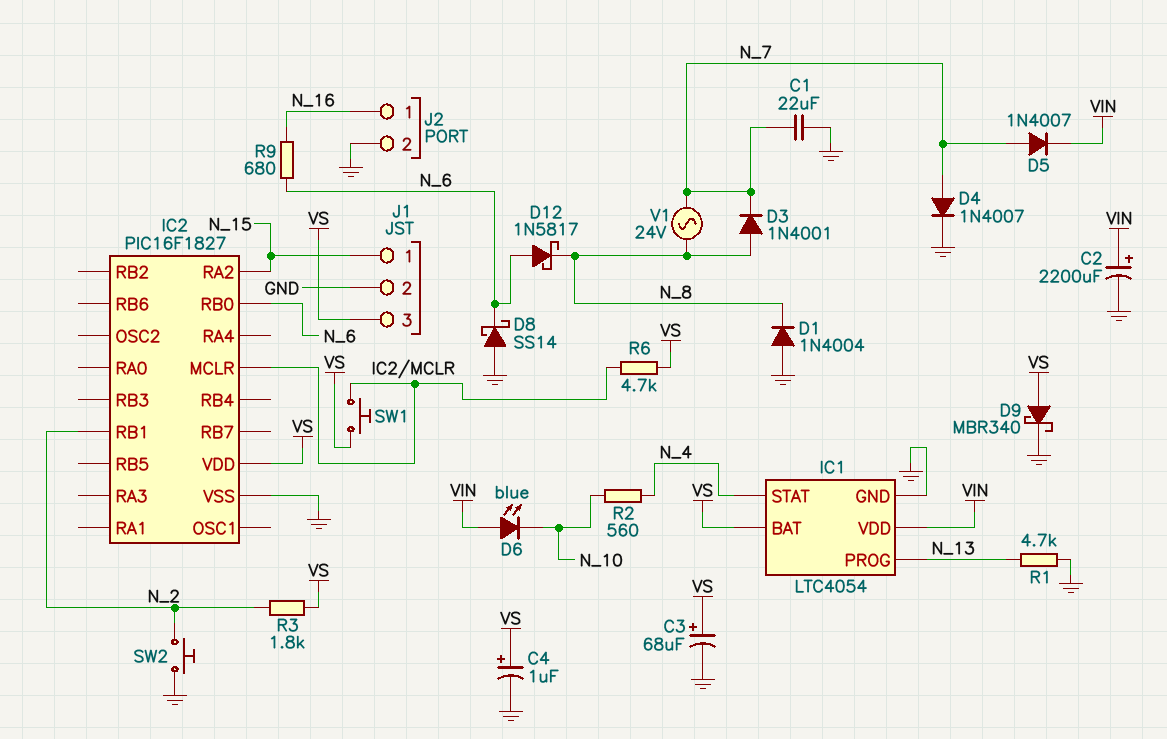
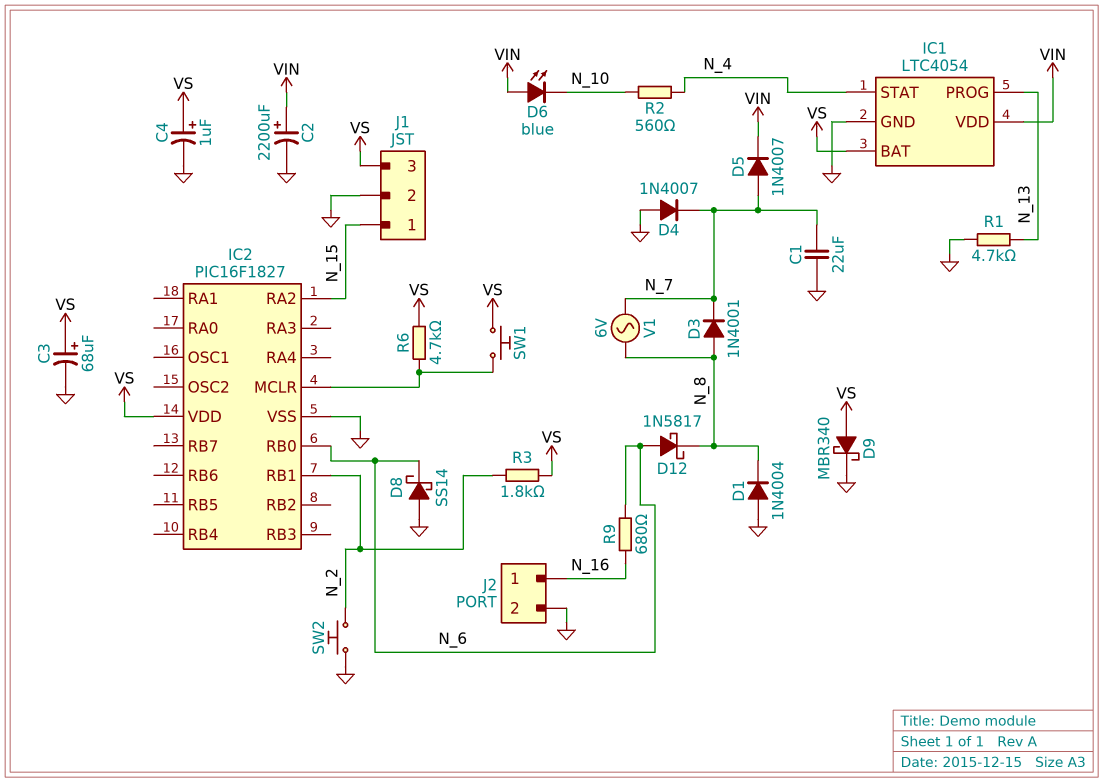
D4: diode 1N4007 (A N_7, K GND) -> diode 1N4007 (A GND, K N_7)
V1: AC 24V (N_7, N_8) -> AC 6V (N_7, N_8)

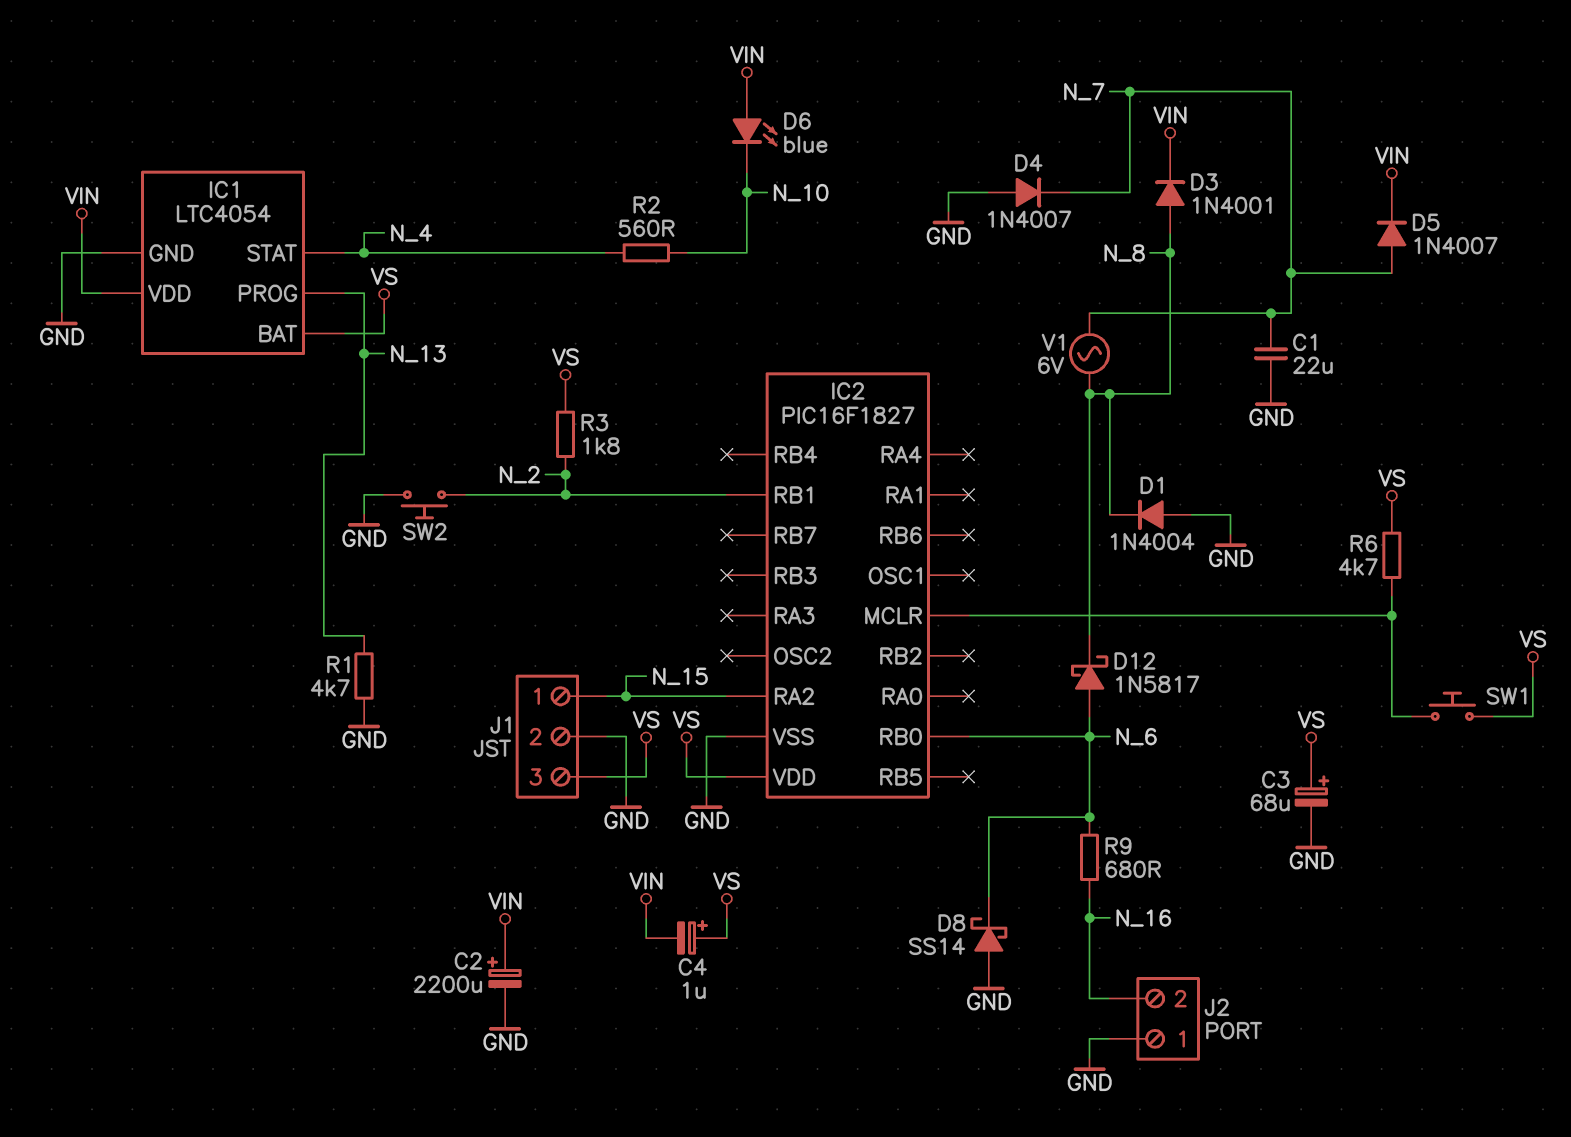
C4: 1uF (plus VS, minus GND) -> 1uF (plus VS, minus VIN)
D3: diode 1N4001 (A N_8, K N_7) -> diode 1N4001 (A N_8, K VIN)
D9: schottky MBR340 (A VS, K GND) -> none
J2 pin 1: N_16 -> GND
J2 pin 2: GND -> N_16

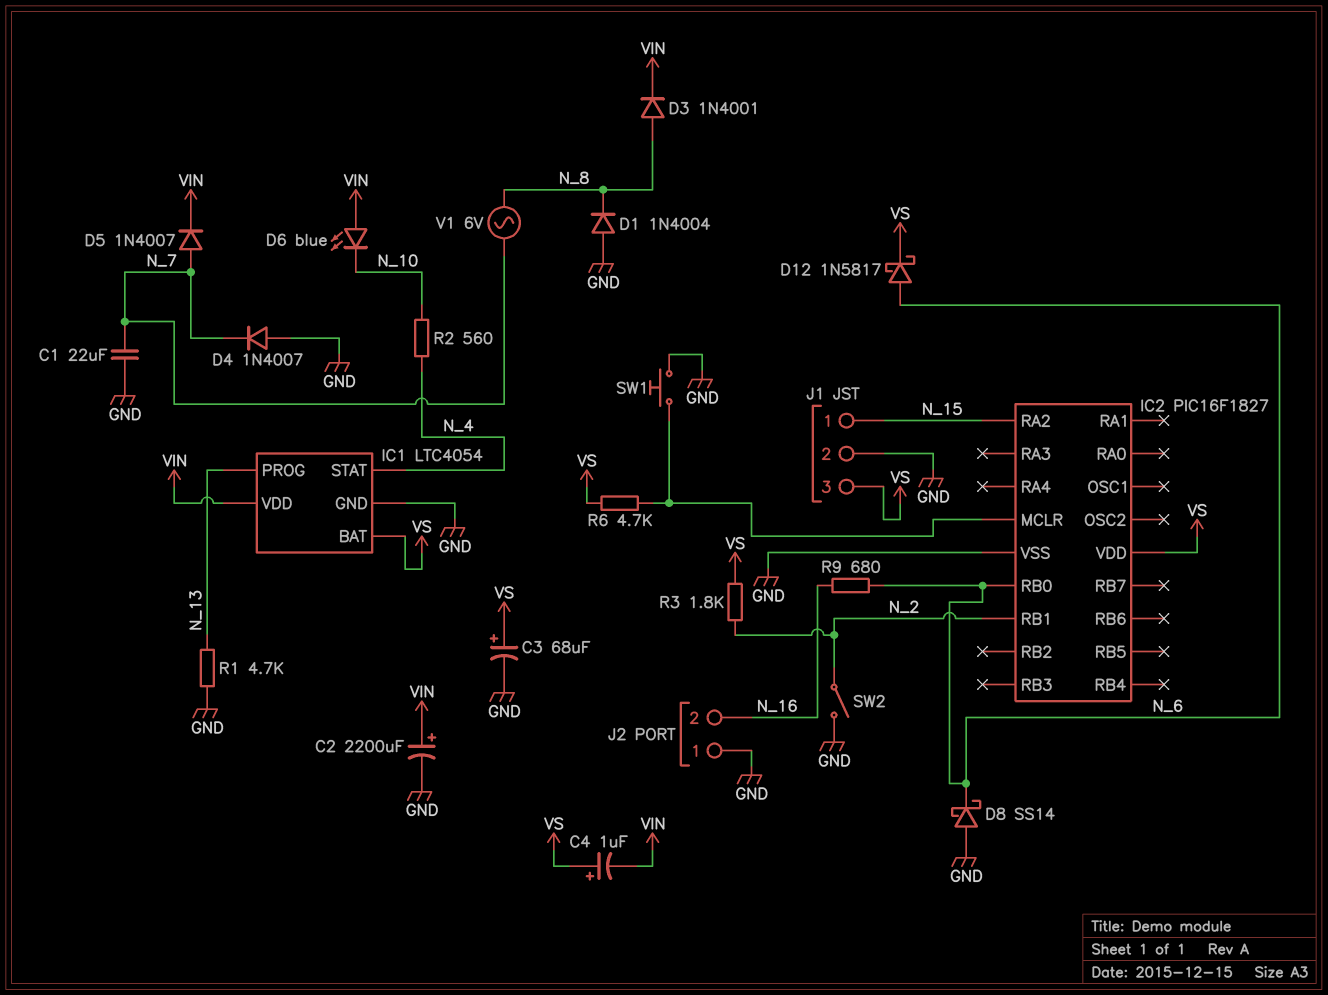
D12: schottky 1N5817 (A N_6, K N_8) -> schottky 1N5817 (A N_6, K VS)
SW1: button (IC2/MCLR, VS) -> button (GND, IC2/MCLR)
SW2: button (GND, N_2) -> switch (GND, N_2)

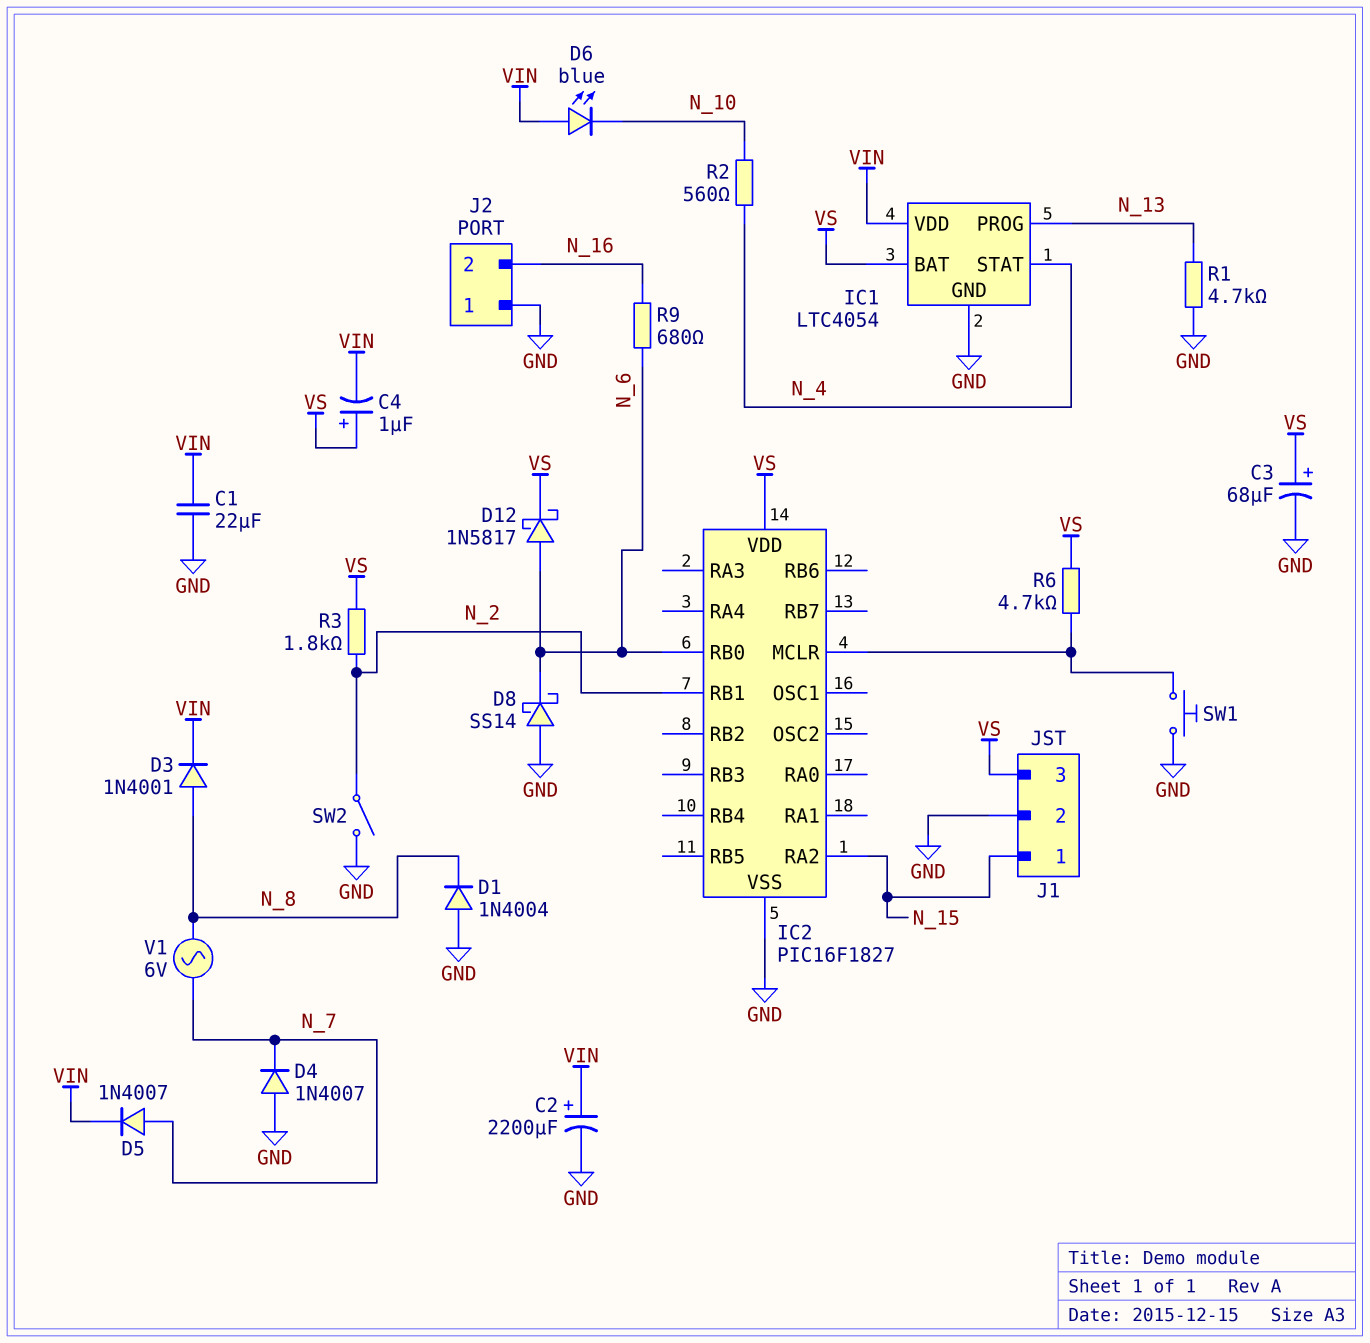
C1: 22uF (GND, N_7) -> 22uF (GND, VIN)

